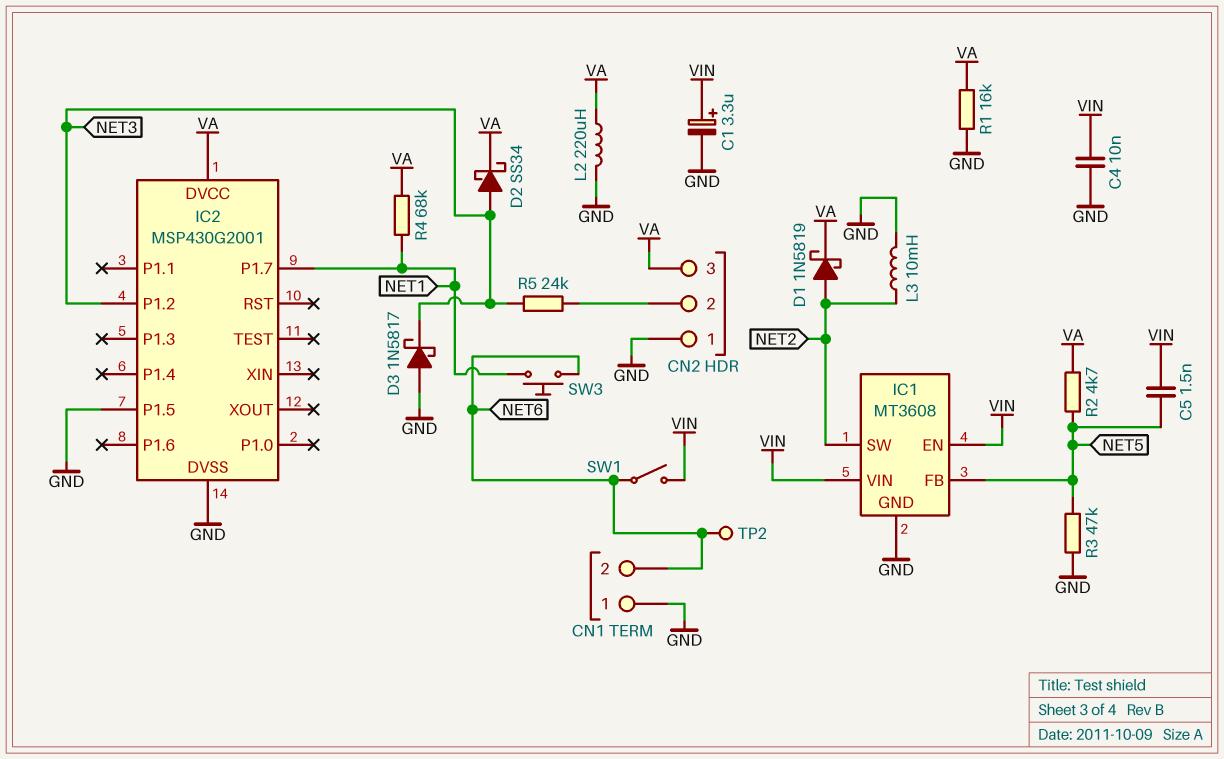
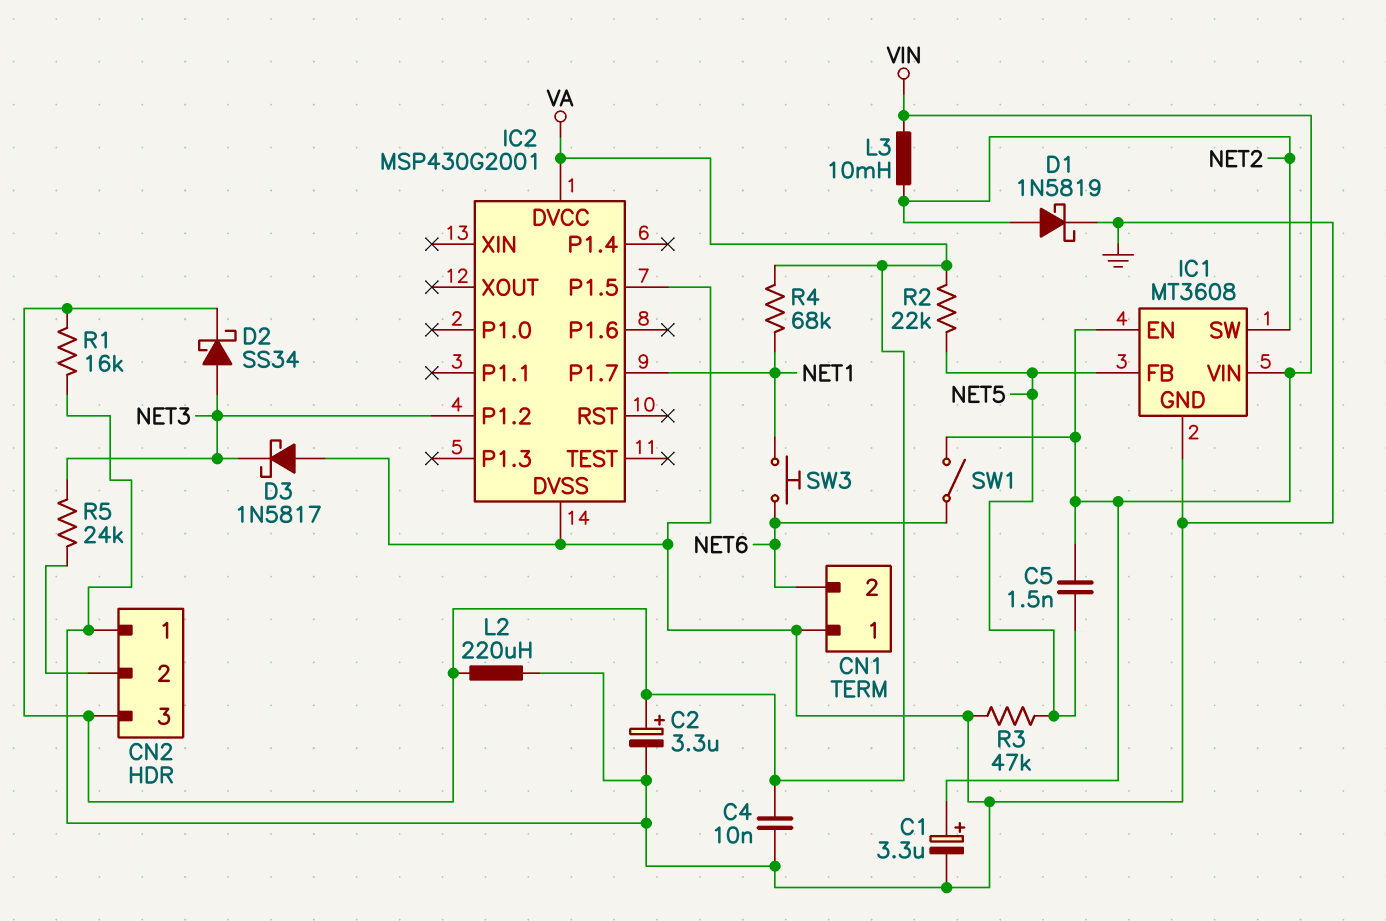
C2: none -> 3.3uF (plus VA, minus GND)
C4: 10nF (GND, VIN) -> 10nF (GND, VA)
D1: schottky 1N5819 (A NET2, K VA) -> schottky 1N5819 (A NET2, K GND)
L3: 10mH (GND, NET2) -> 10mH (NET2, VIN)
R2: 4.7k (NET5, VA) -> 22k (NET5, VA)
TP2: test point (NET6) -> none

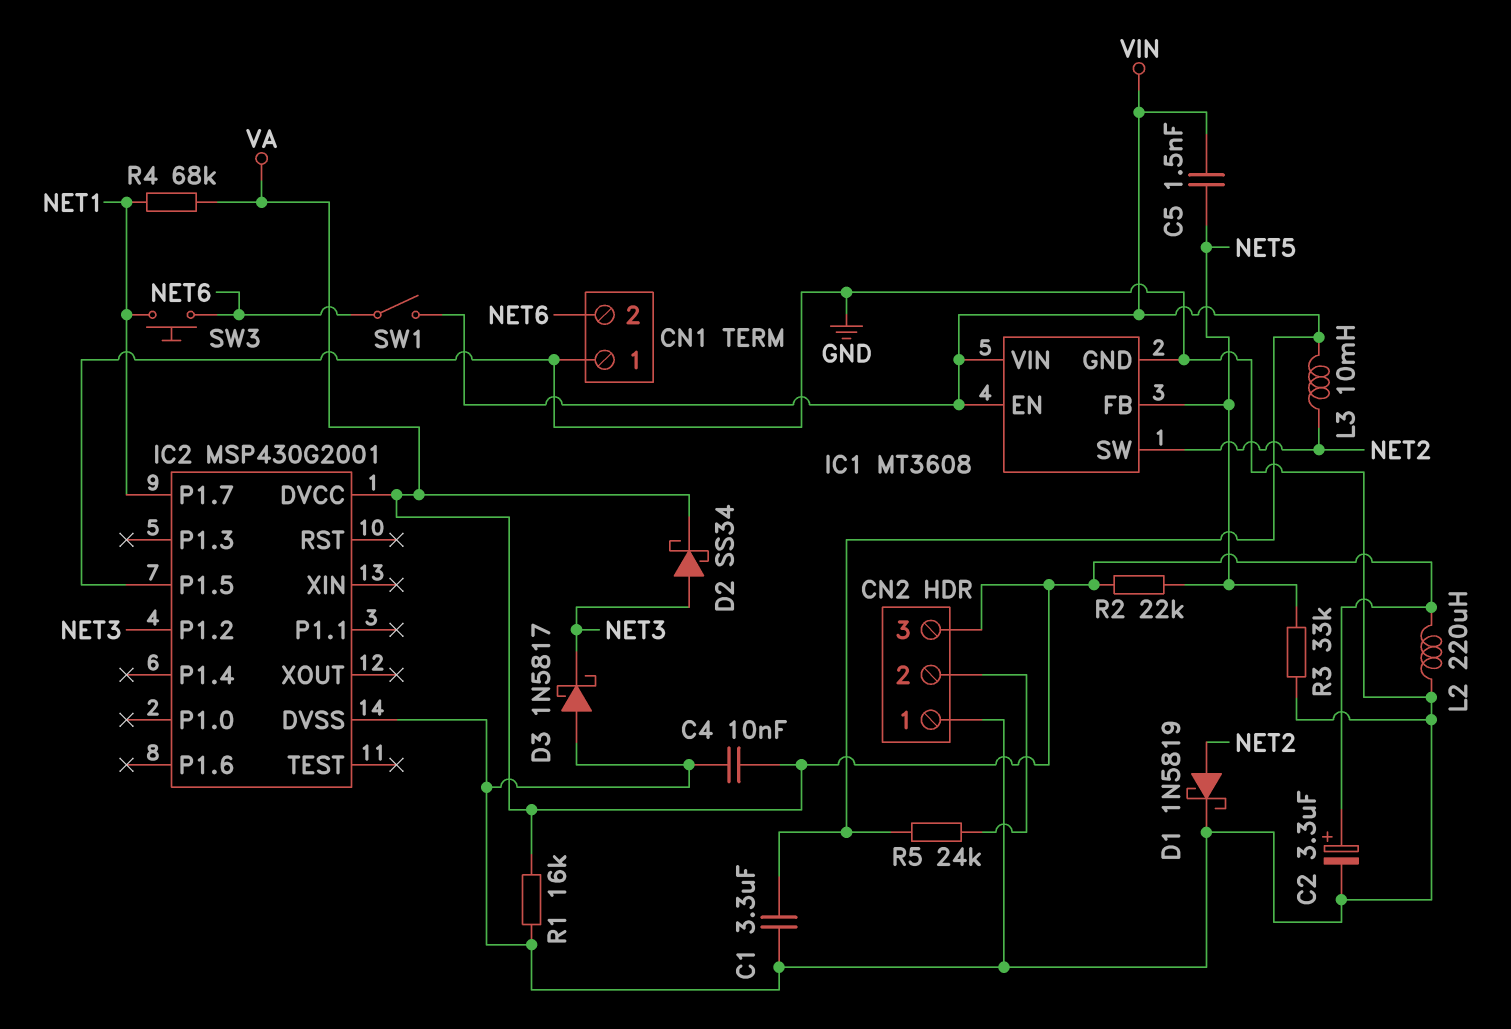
C1: 3.3uF (plus VIN, minus GND) -> 3.3uF (GND, VIN)
R3: 47k (GND, NET5) -> 33k (GND, NET5)
R5: 24k (CN2/2, NET3) -> 24k (CN2/2, VIN)

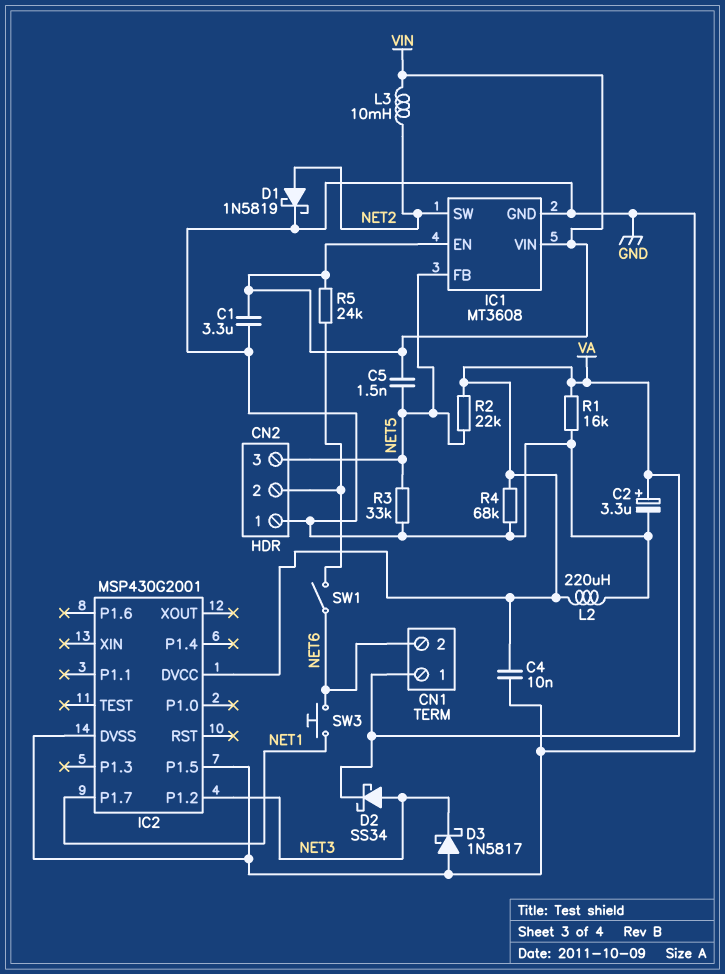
CN1 pin 1: GND -> VA
CN2 pin 3: VA -> NET5
R4: 68k (NET1, VA) -> 68k (GND, VA)
SW1: switch (NET6, VIN) -> switch (CN2/2, NET6)

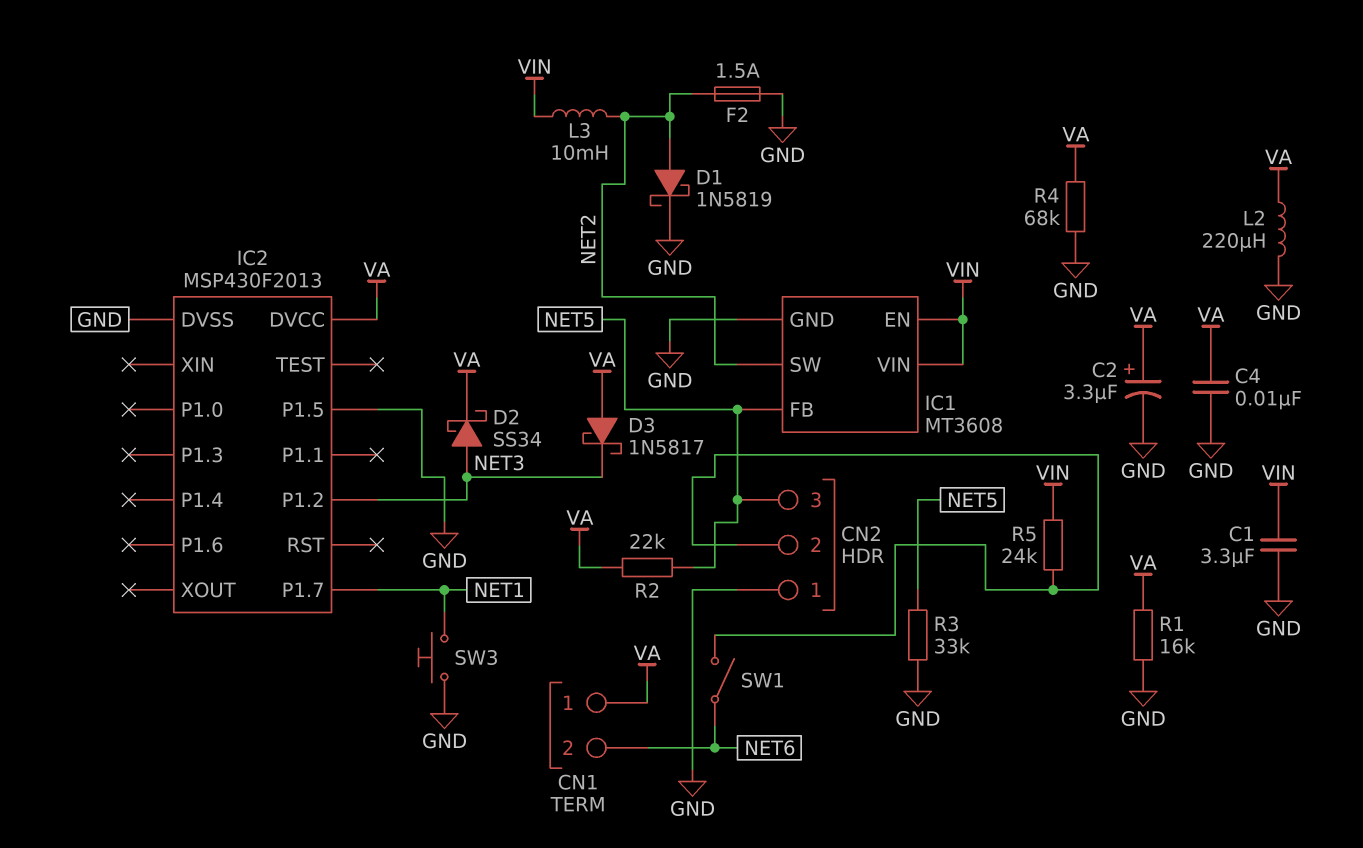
C5: 1.5nF (NET5, VIN) -> none
D3: schottky 1N5817 (A GND, K NET3) -> schottky 1N5817 (A VA, K NET3)
F2: none -> 1.5A (GND, NET2)
IC2: MSP430G2001 -> MSP430F2013
SW3: button (NET1, NET6) -> button (GND, NET1)

